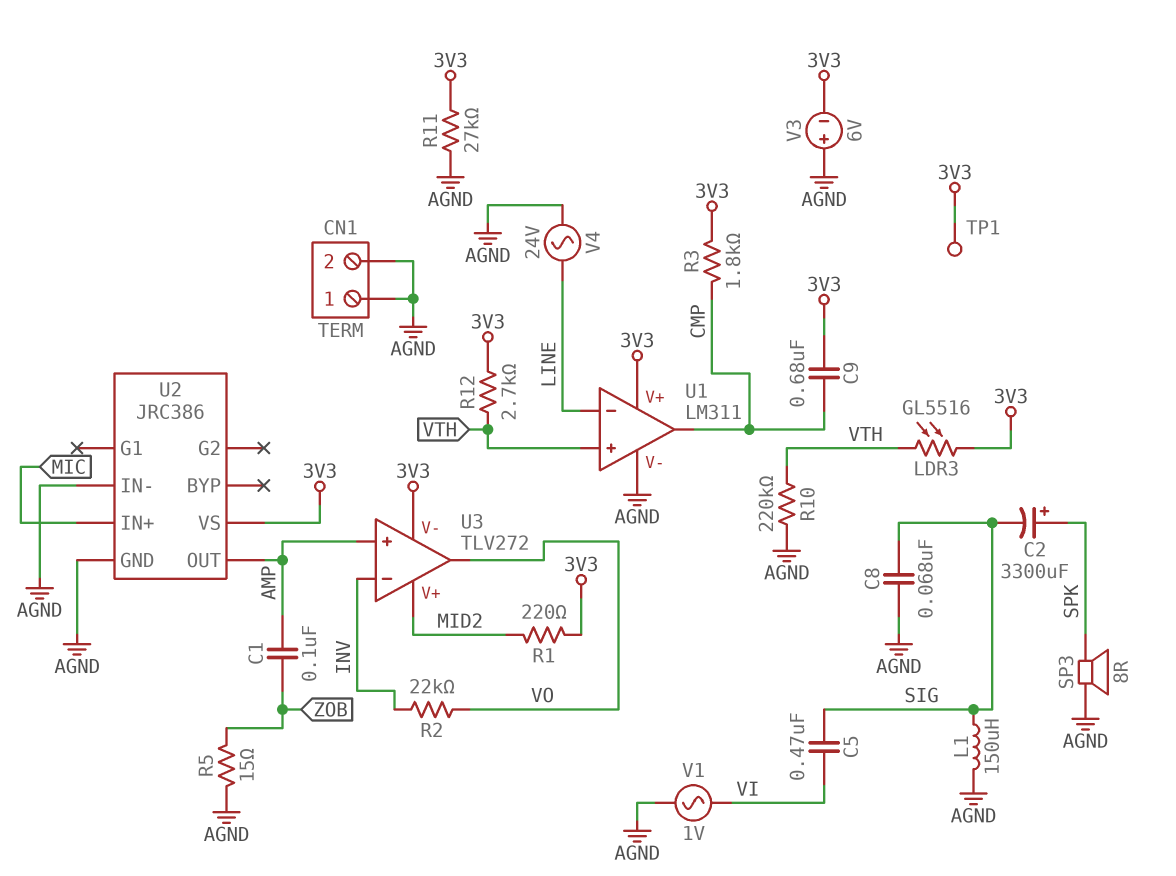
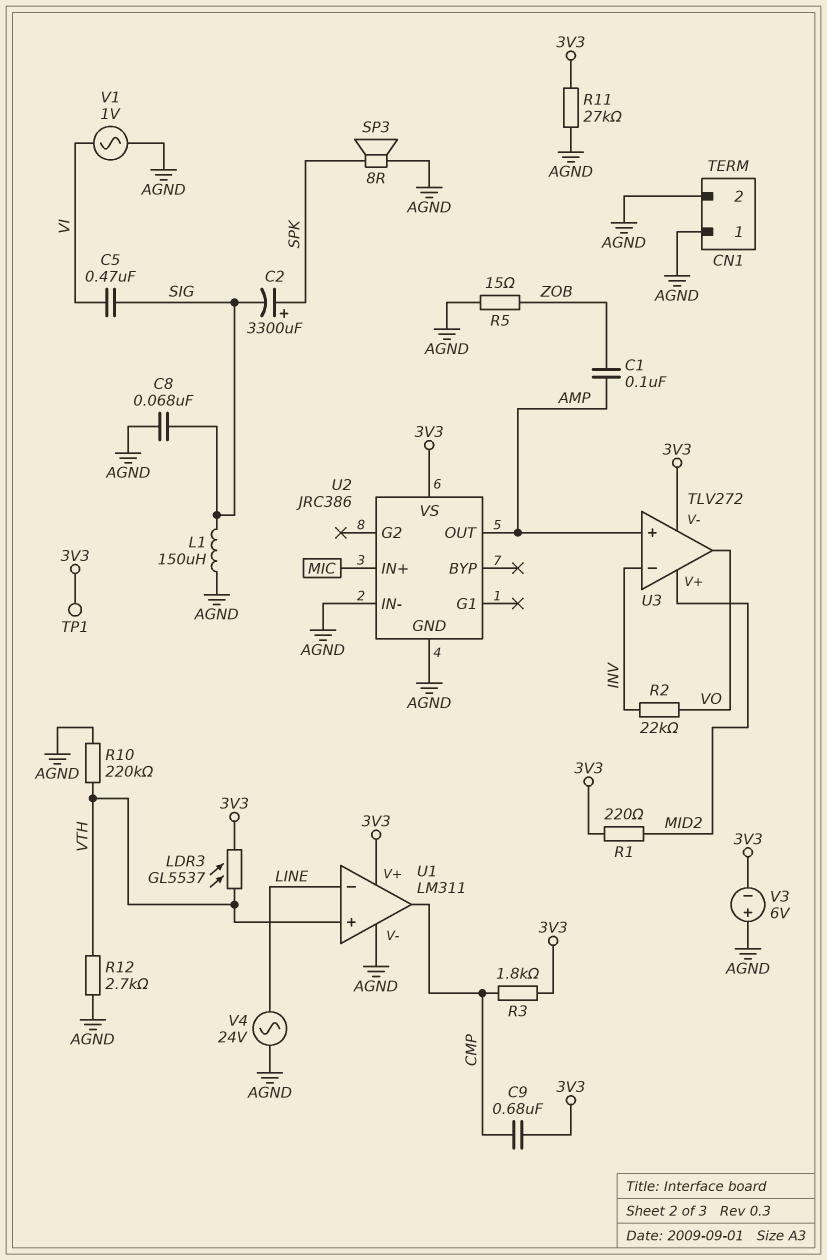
LDR3: GL5516 (3V3, VTH) -> GL5537 (3V3, VTH)
R12: 2.7k (3V3, VTH) -> 2.7k (AGND, VTH)

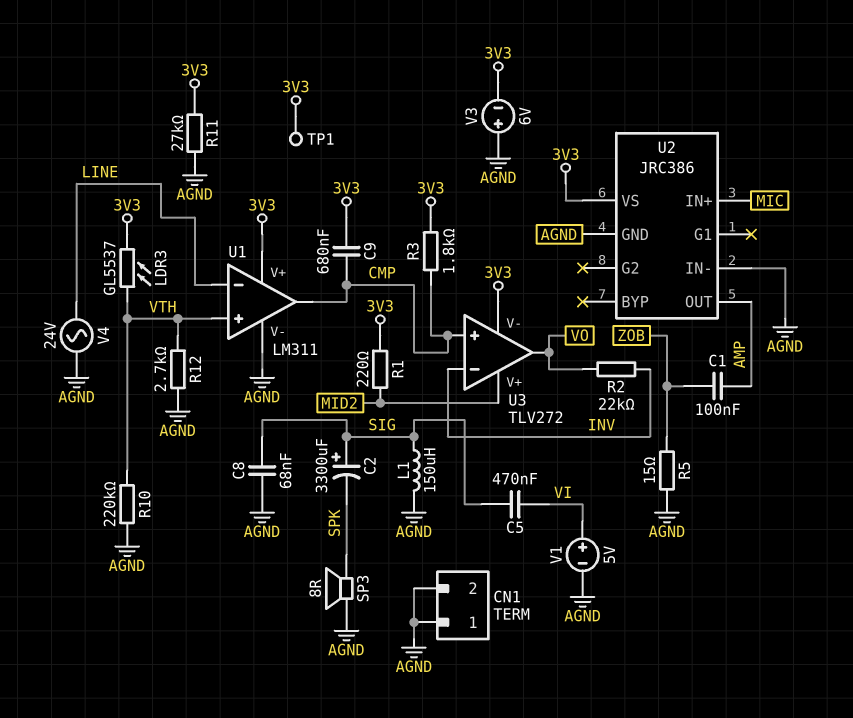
C2: 3300uF (plus SPK, minus SIG) -> 3300uF (plus SIG, minus SPK)
U3 pin in+: AMP -> CMP
V1: AC 1V (AGND, VI) -> 5V (plus VI, minus AGND)

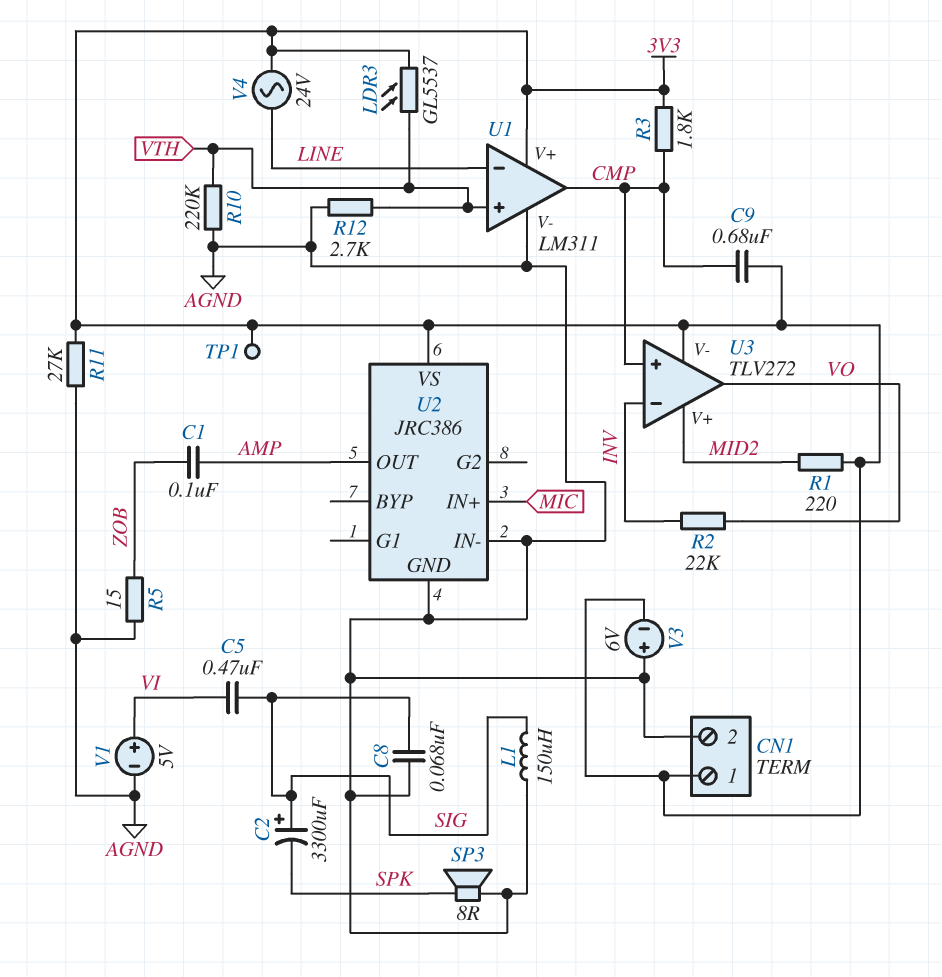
CN1 pin 1: AGND -> 3V3
V4: AC 24V (AGND, LINE) -> AC 24V (3V3, LINE)

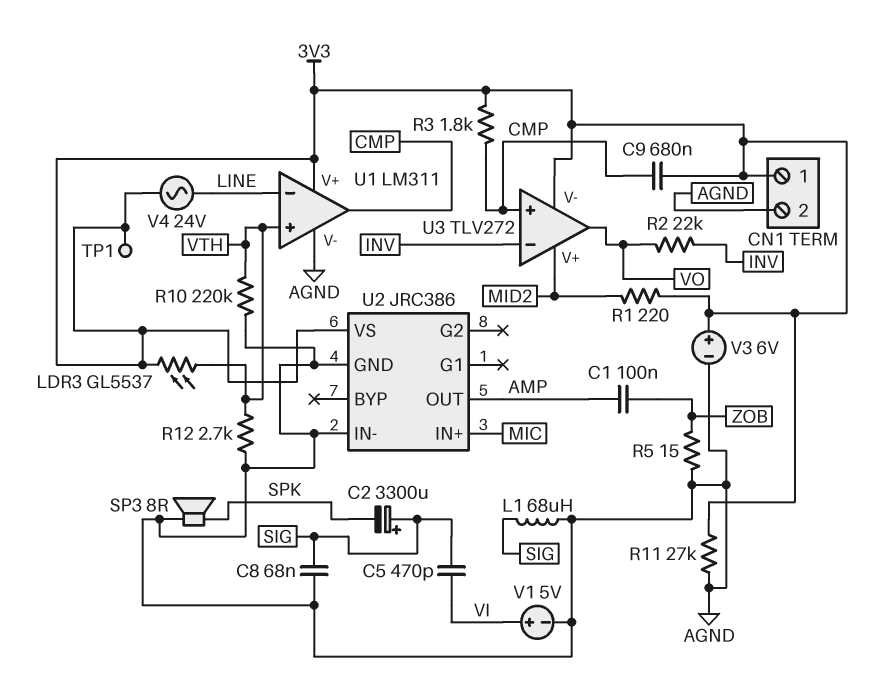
C5: 470nF (SIG, VI) -> 470pF (SIG, VI)
L1: 150uH (AGND, SIG) -> 68uH (AGND, SIG)
V3: 6V (plus AGND, minus 3V3) -> 6V (plus 3V3, minus AGND)

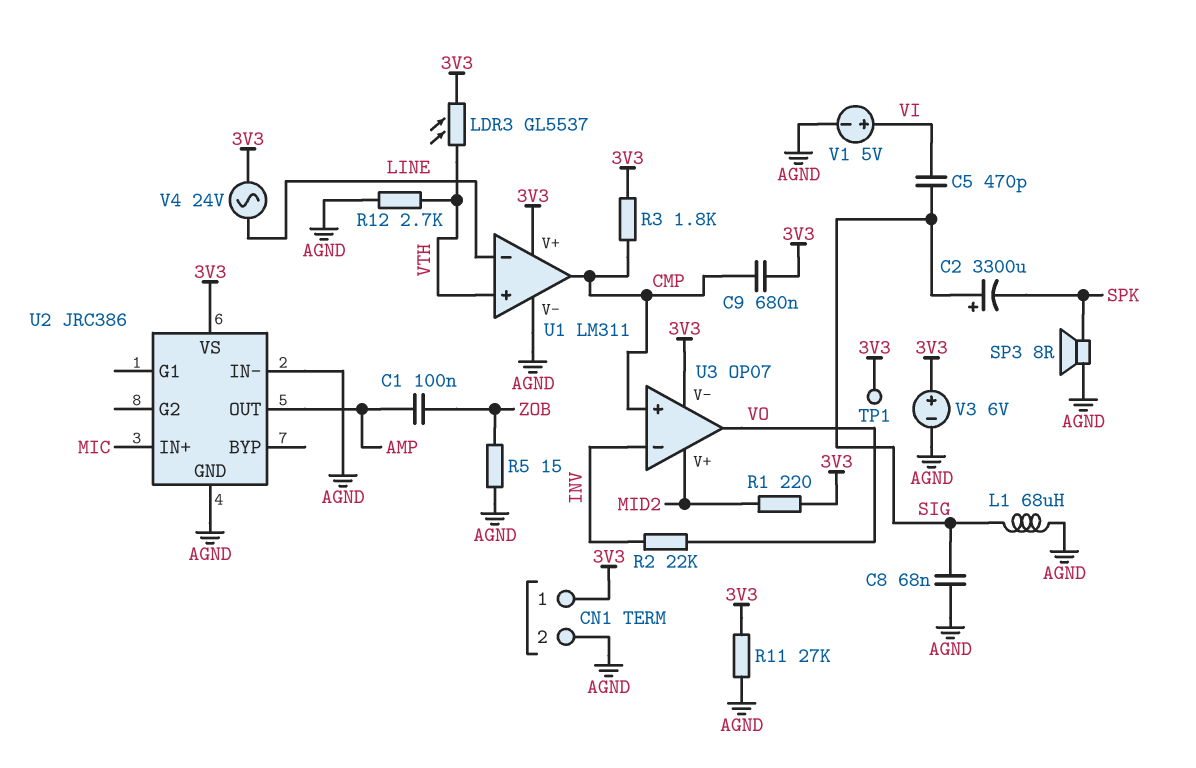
R10: 220k (AGND, VTH) -> none
U3: TLV272 -> OP07

